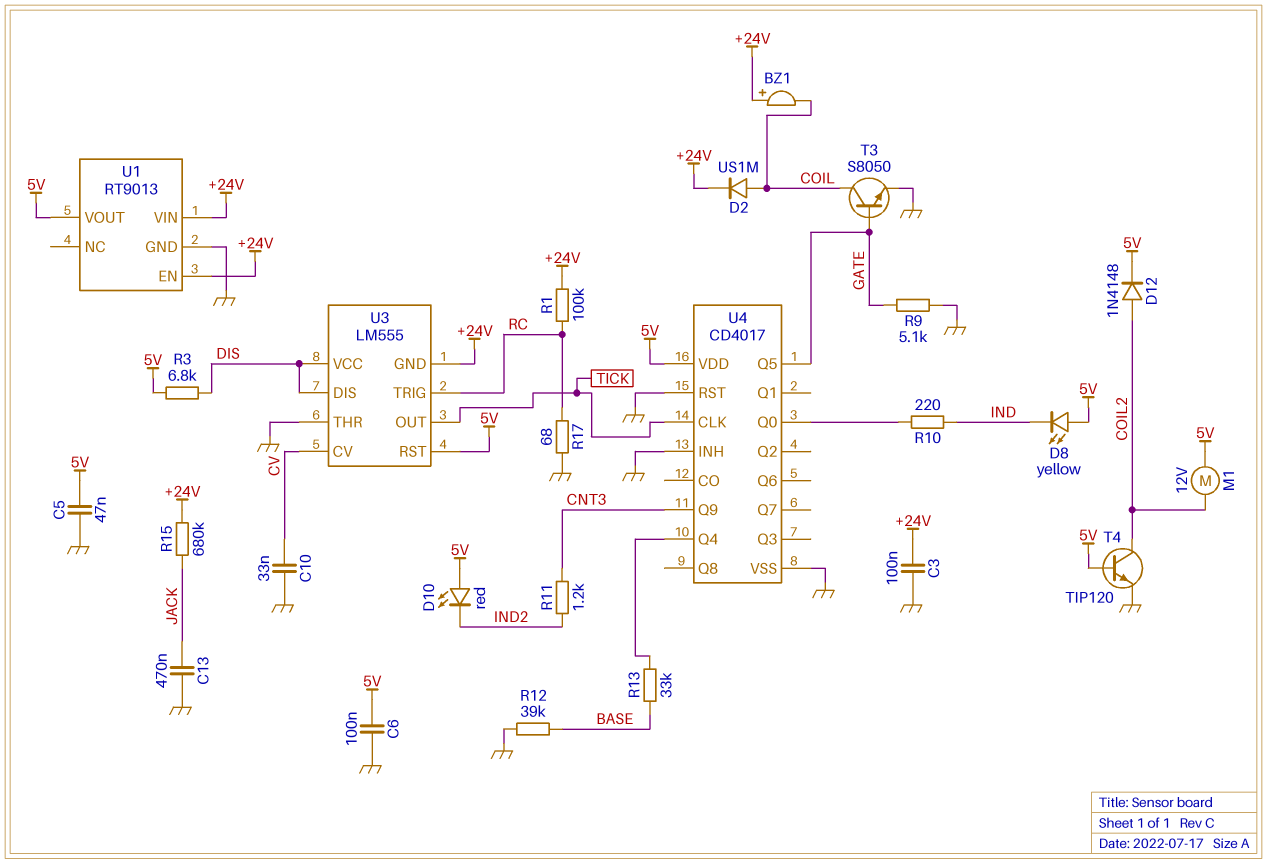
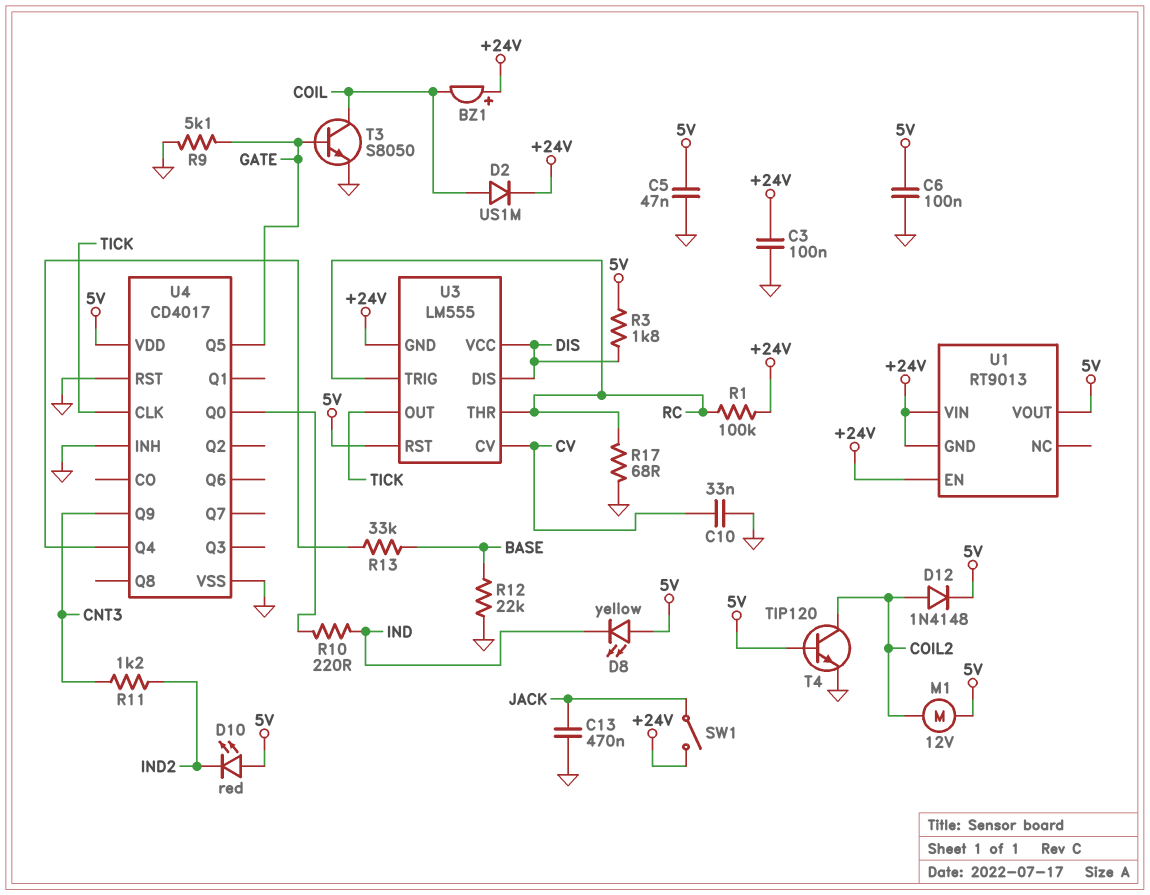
R3: 6.8k (5V, DIS) -> 1.8k (5V, DIS)
R12: 39k (BASE, GND) -> 22k (BASE, GND)
R15: 680k (+24V, JACK) -> none
SW1: none -> switch (+24V, JACK)
U1 pin GND: GND -> +24V
U3 pin THR: GND -> RC

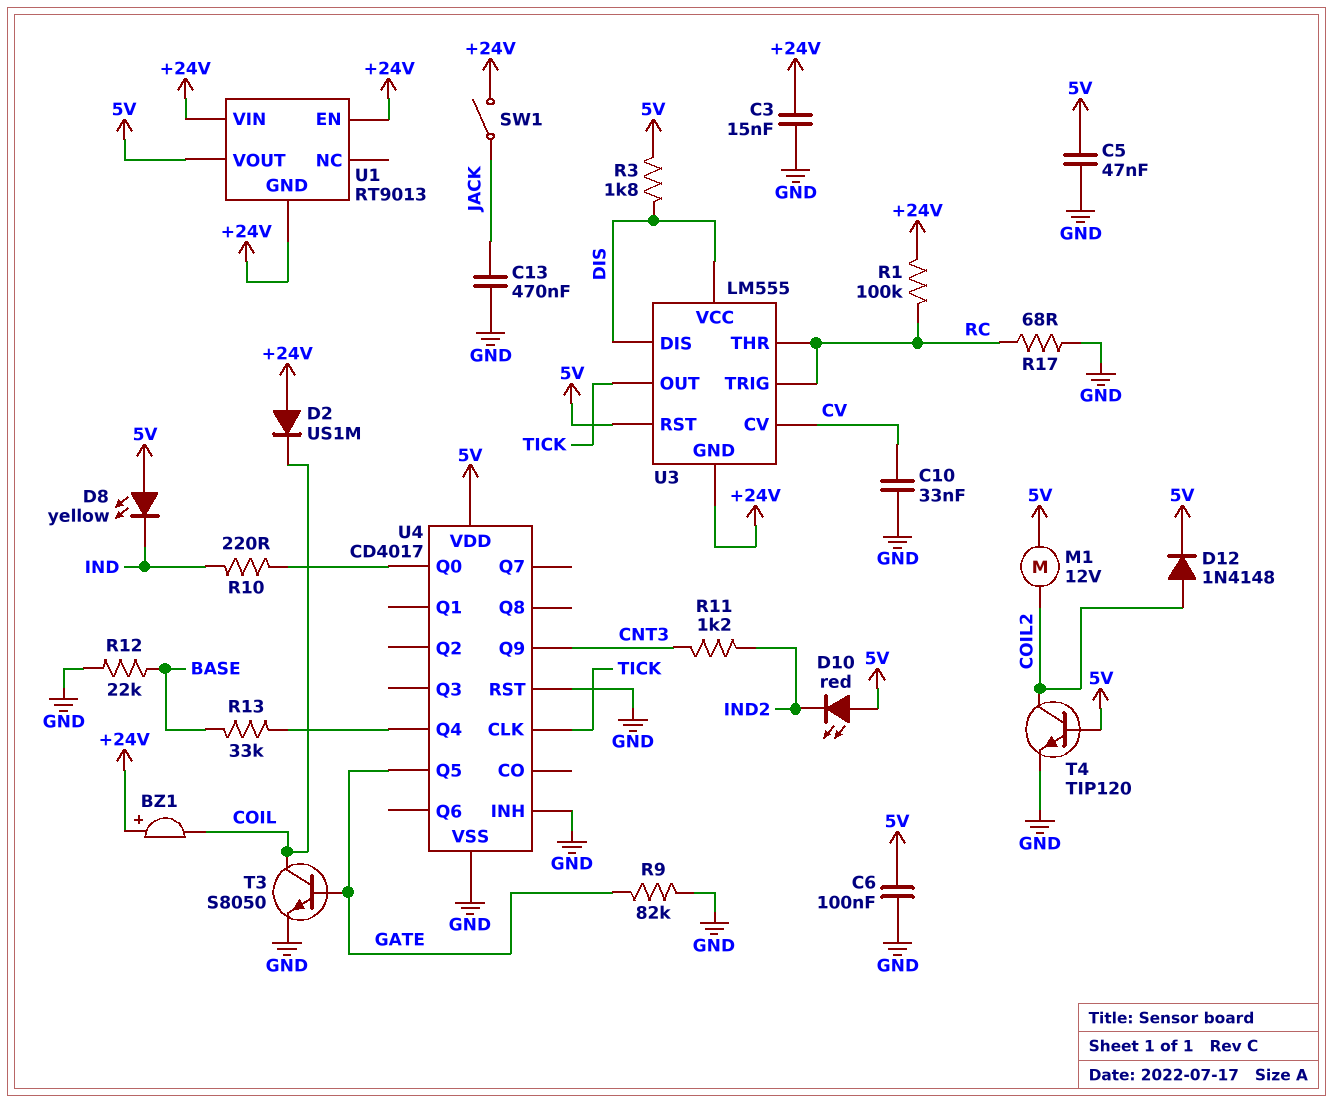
C3: 100nF (+24V, GND) -> 15nF (+24V, GND)
D2: diode US1M (A COIL, K +24V) -> diode US1M (A +24V, K COIL)
R9: 5.1k (GATE, GND) -> 82k (GATE, GND)

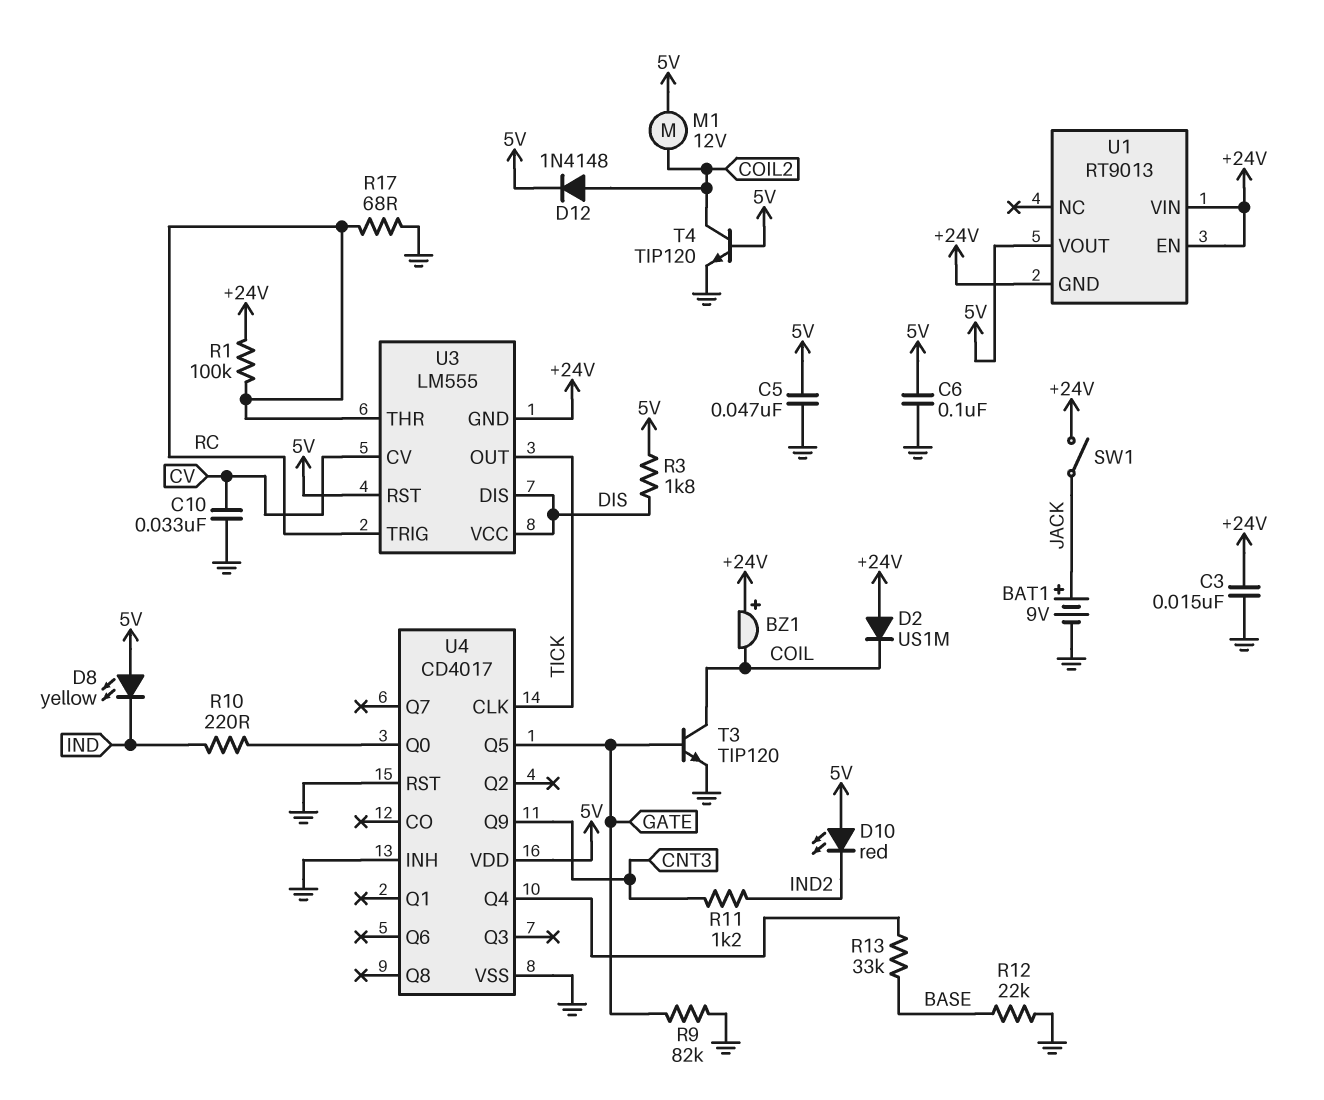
BAT1: none -> 9V (plus JACK, minus GND)
C13: 470nF (GND, JACK) -> none
T3: NPN S8050 (B GATE, C COIL, E GND) -> NPN TIP120 (B GATE, C COIL, E GND)

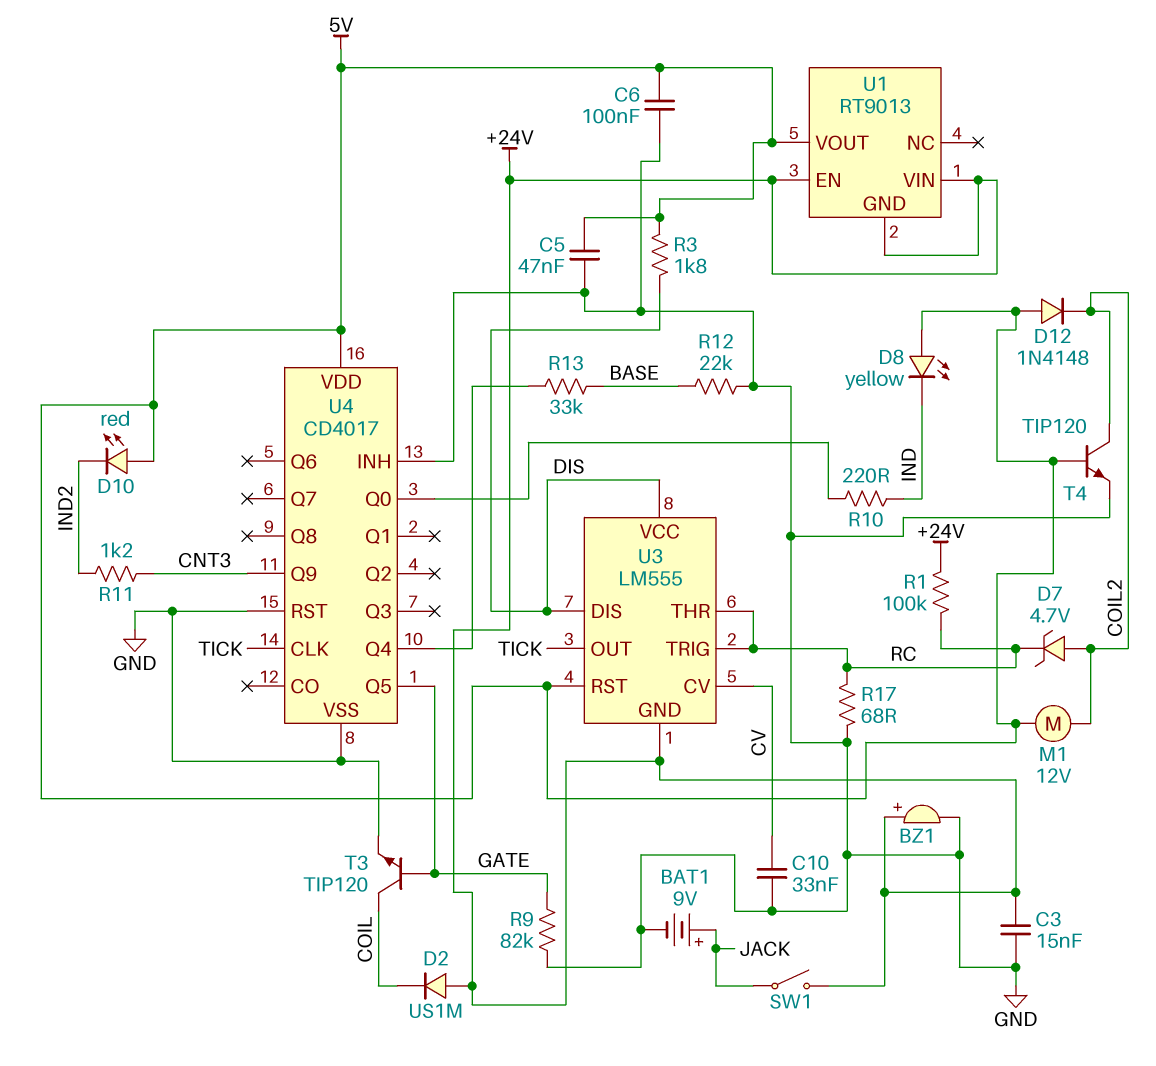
BZ1: buzzer (plus +24V, minus COIL) -> buzzer (plus +24V, minus GND)
D7: none -> zener 4.7V (A COIL2, K RC)
D12: diode 1N4148 (A COIL2, K 5V) -> diode 1N4148 (A 5V, K COIL2)

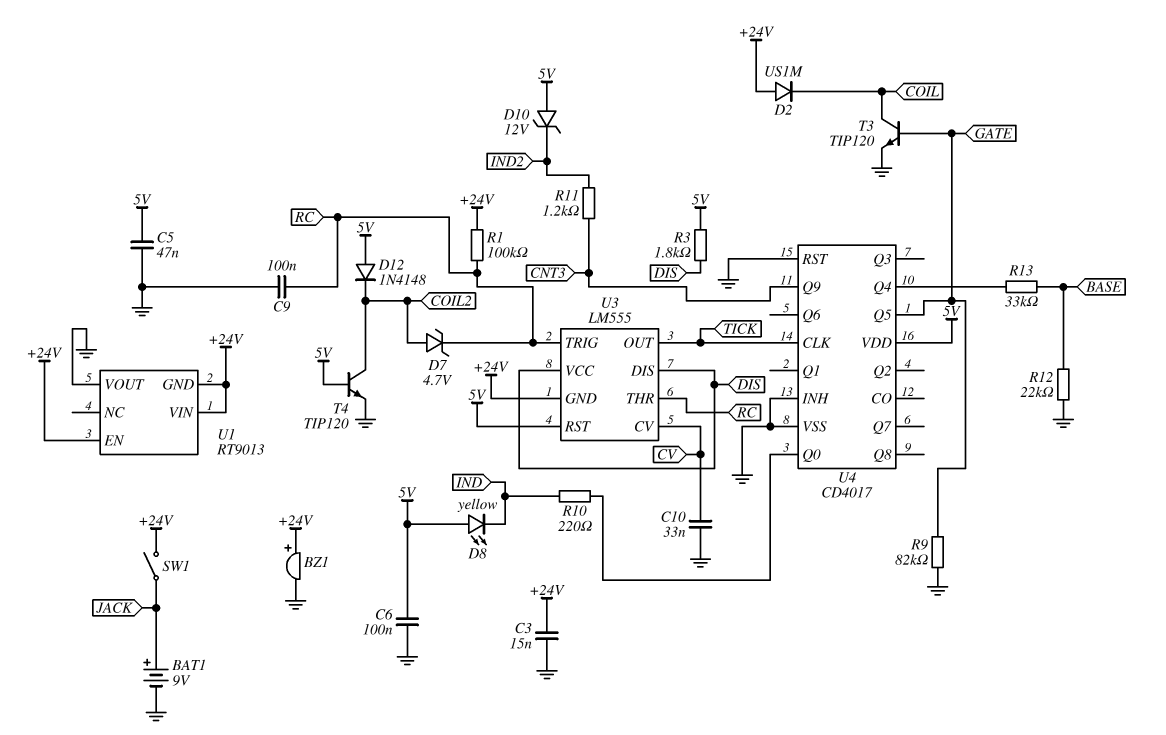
C9: none -> 100nF (GND, RC)
D10: LED red (A 5V, K IND2) -> zener 12V (A 5V, K IND2)
M1: motor 12V (5V, COIL2) -> none
R17: 68 (GND, RC) -> none
U1 pin VOUT: 5V -> GND

